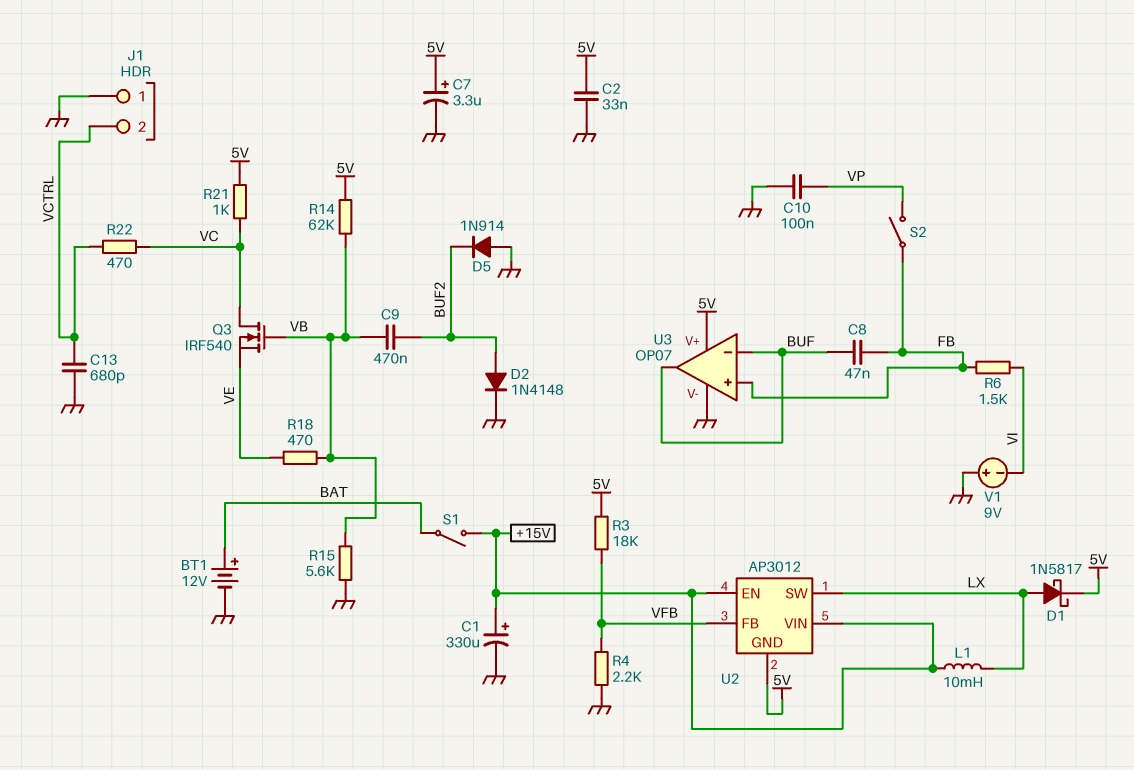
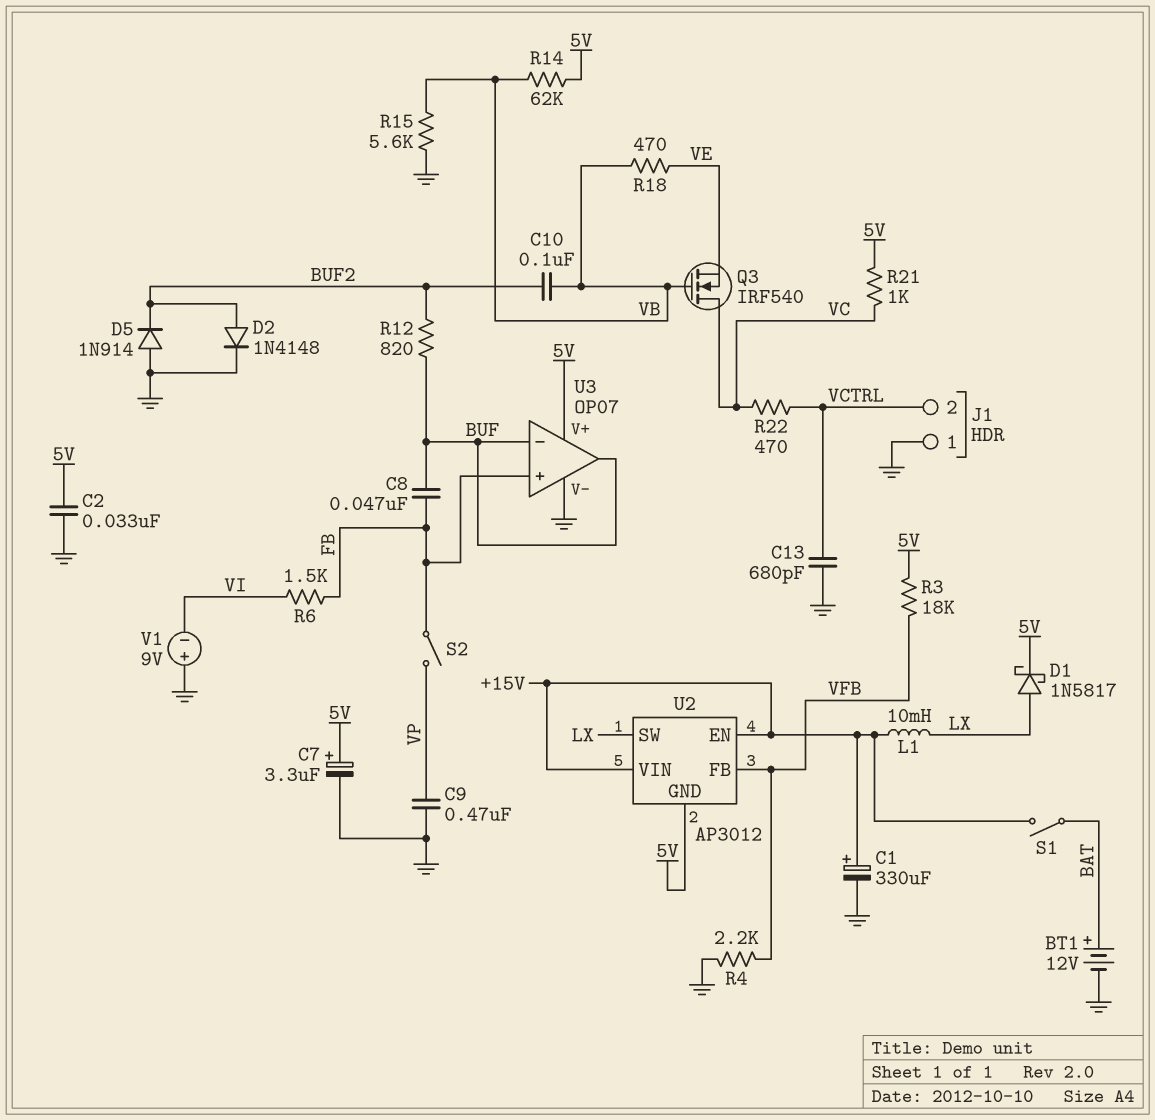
C9: 470nF (BUF2, VB) -> 470nF (GND, VP)
C10: 100nF (GND, VP) -> 100nF (BUF2, VB)
R12: none -> 820 (BUF, BUF2)

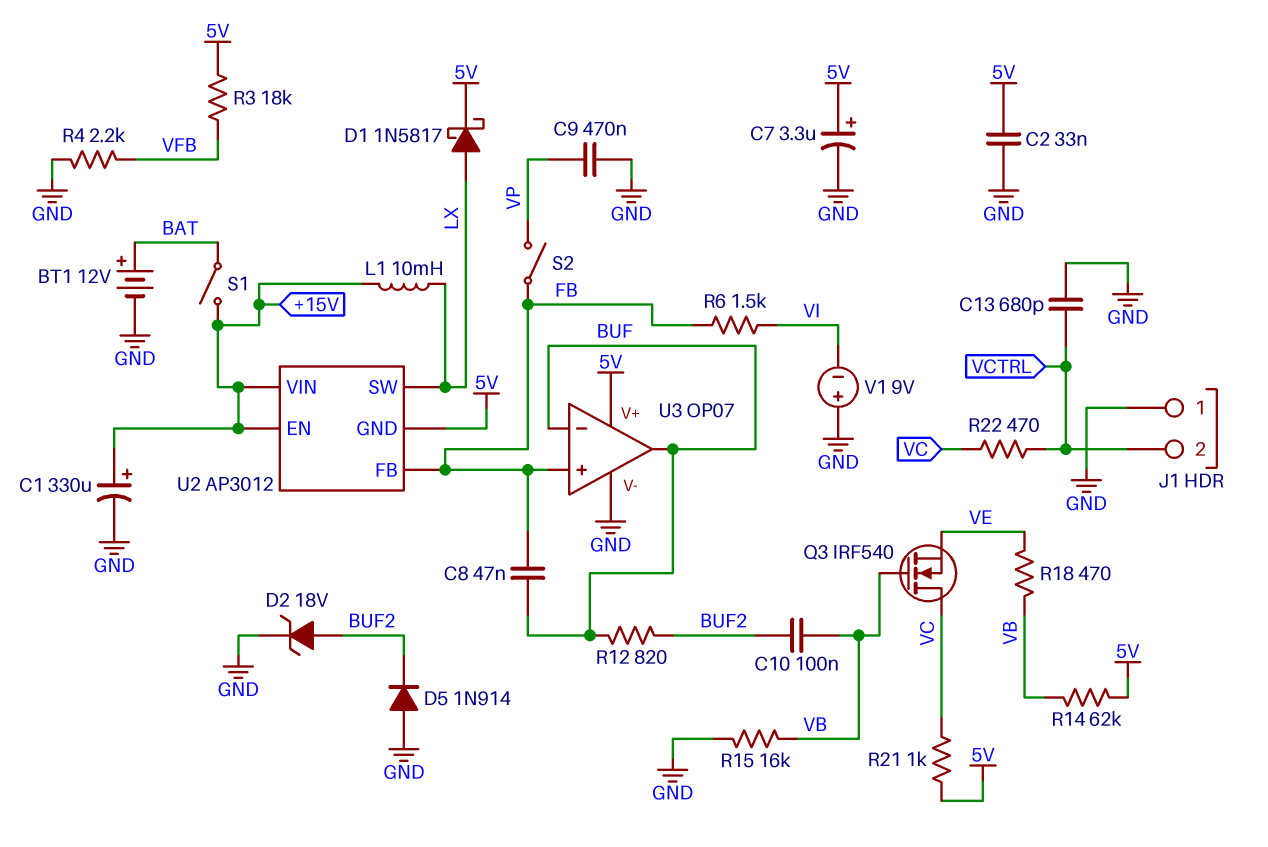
D2: diode 1N4148 (A BUF2, K GND) -> zener 18V (A BUF2, K GND)
R15: 5.6k (GND, VB) -> 16k (GND, VB)
U2 pin FB: VFB -> FB

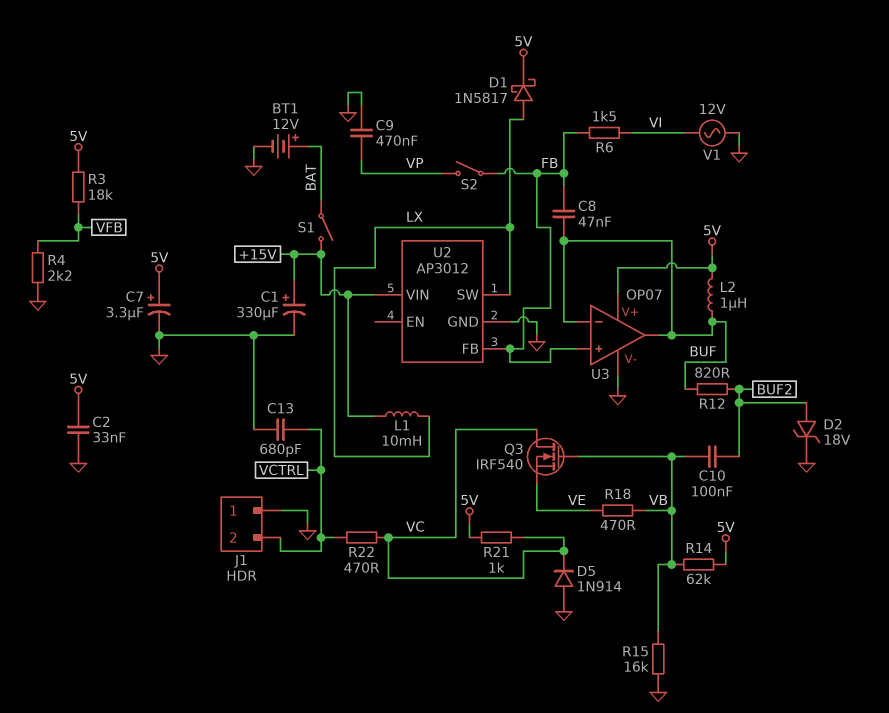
D5: diode 1N914 (A GND, K BUF2) -> diode 1N914 (A GND, K VC)
L2: none -> 1uH (5V, BUF)
U2 pin EN: +15V -> none
U2 pin GND: 5V -> GND
V1: 9V (plus GND, minus VI) -> AC 12V (GND, VI)

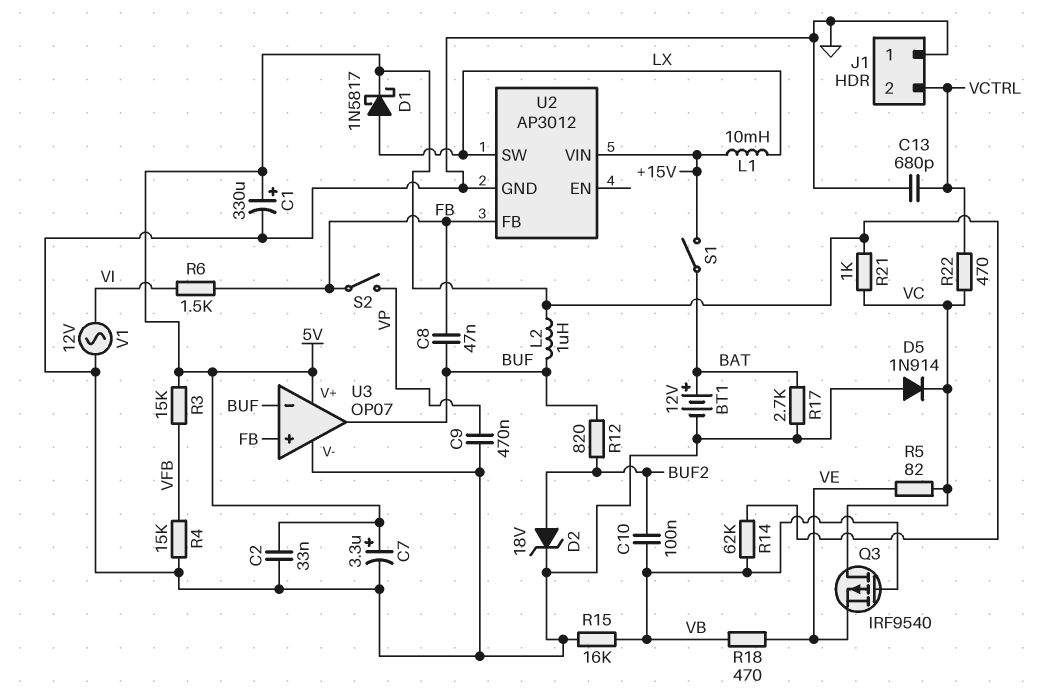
C1: 330uF (plus +15V, minus GND) -> 330uF (plus 5V, minus GND)
Q3: NMOS IRF540 (G VB, D VC, S VE) -> PMOS IRF9540 (G VB, D VC, S VE)
R3: 18k (5V, VFB) -> 15k (5V, VFB)
R4: 2.2k (GND, VFB) -> 15k (GND, VFB)
R5: none -> 82 (VC, VE)
R17: none -> 2.7k (BAT, GND)

